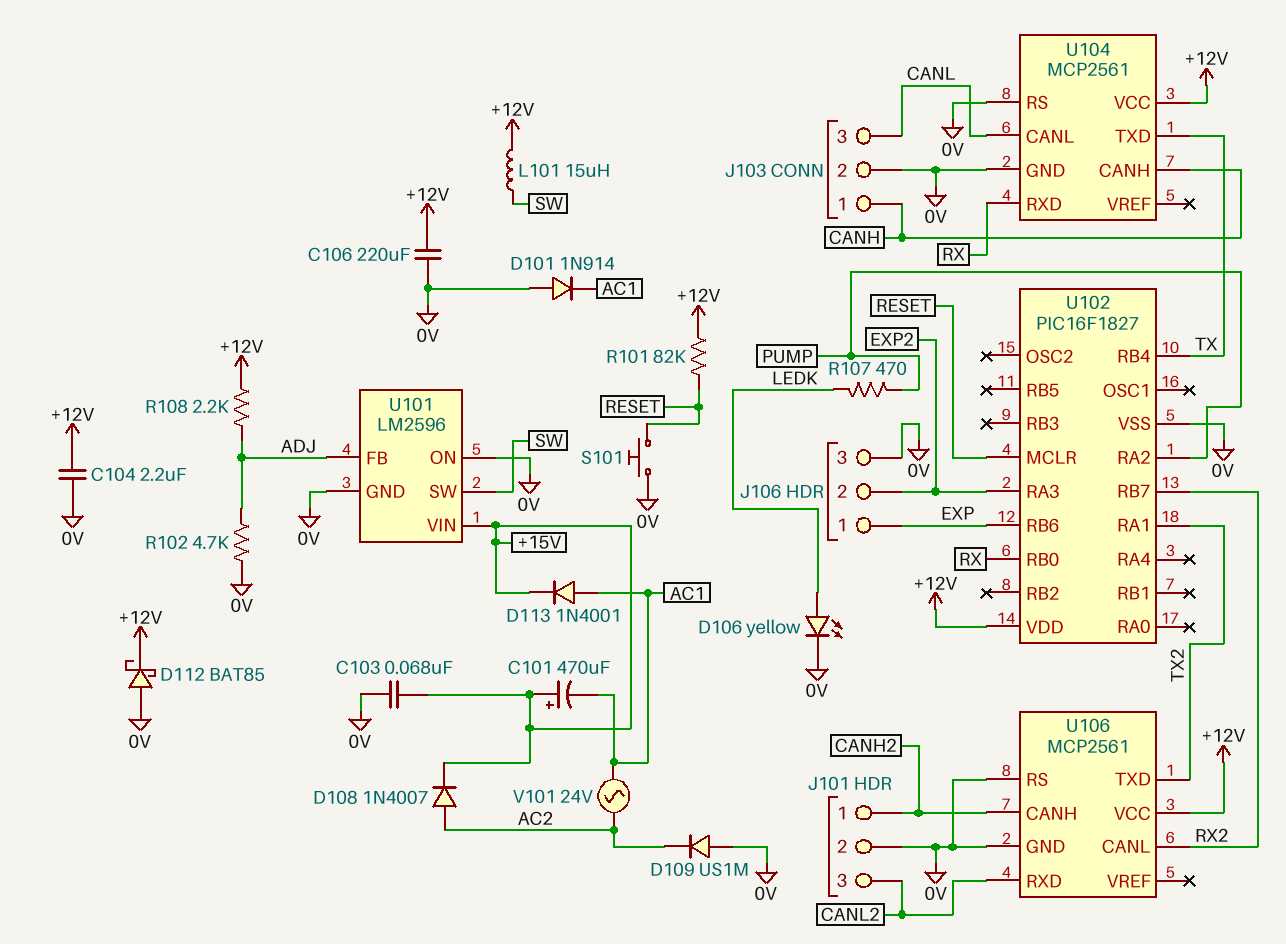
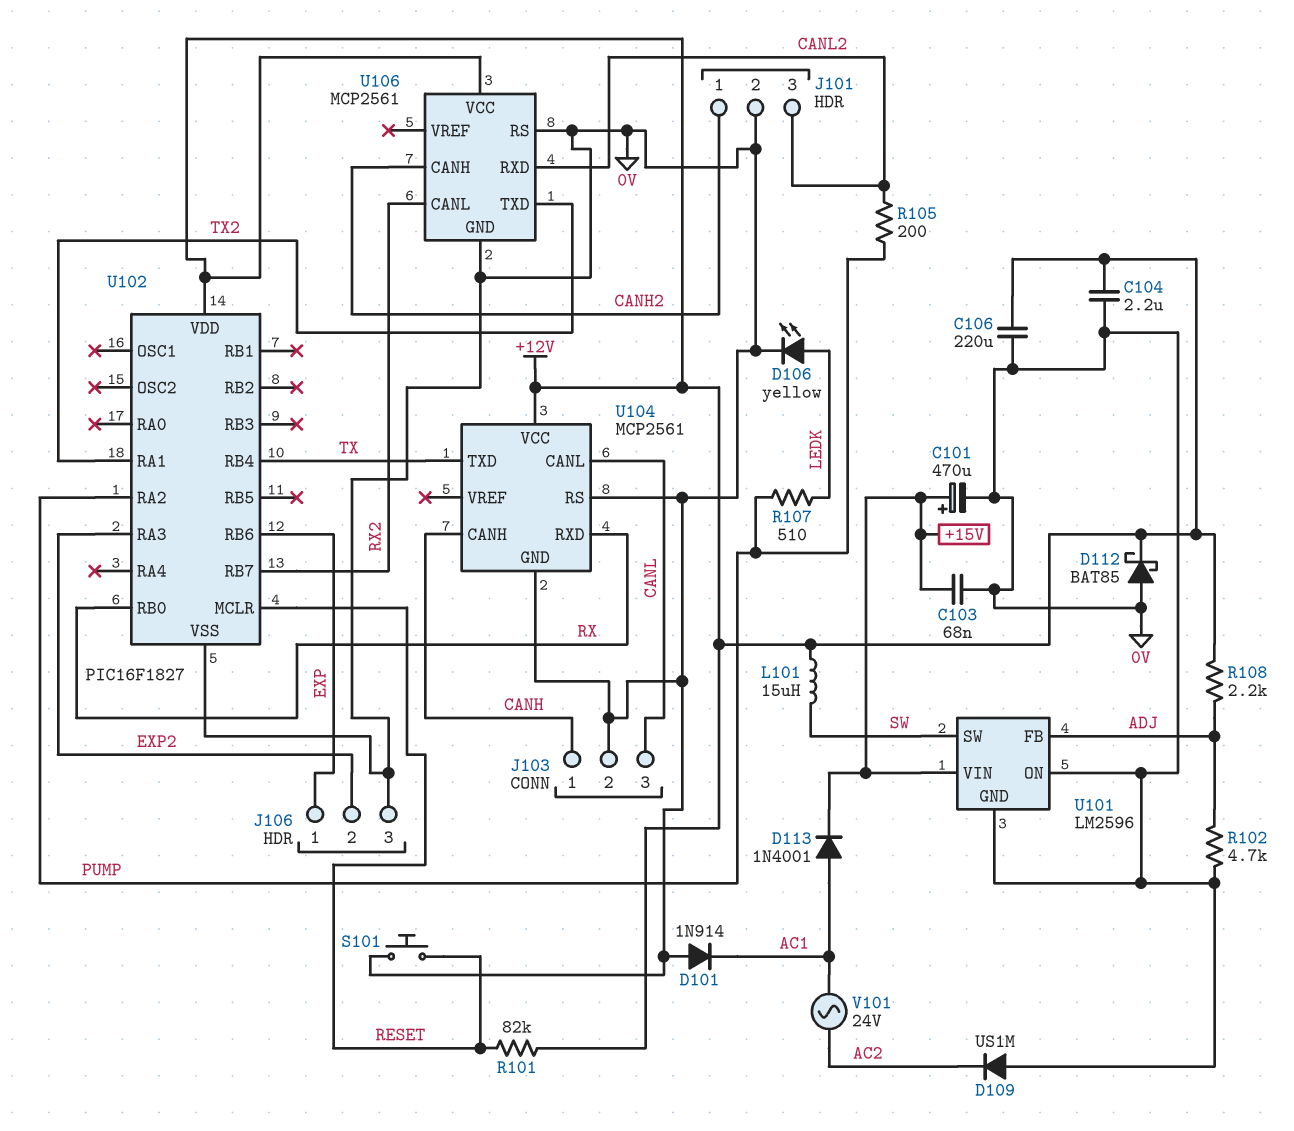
C101: 470uF (plus +15V, minus AC1) -> 470uF (plus +15V, minus 0V)
D108: diode 1N4007 (A AC2, K +15V) -> none
R105: none -> 200 (CANL2, PUMP)
R107: 470 (LEDK, PUMP) -> 510 (LEDK, PUMP)

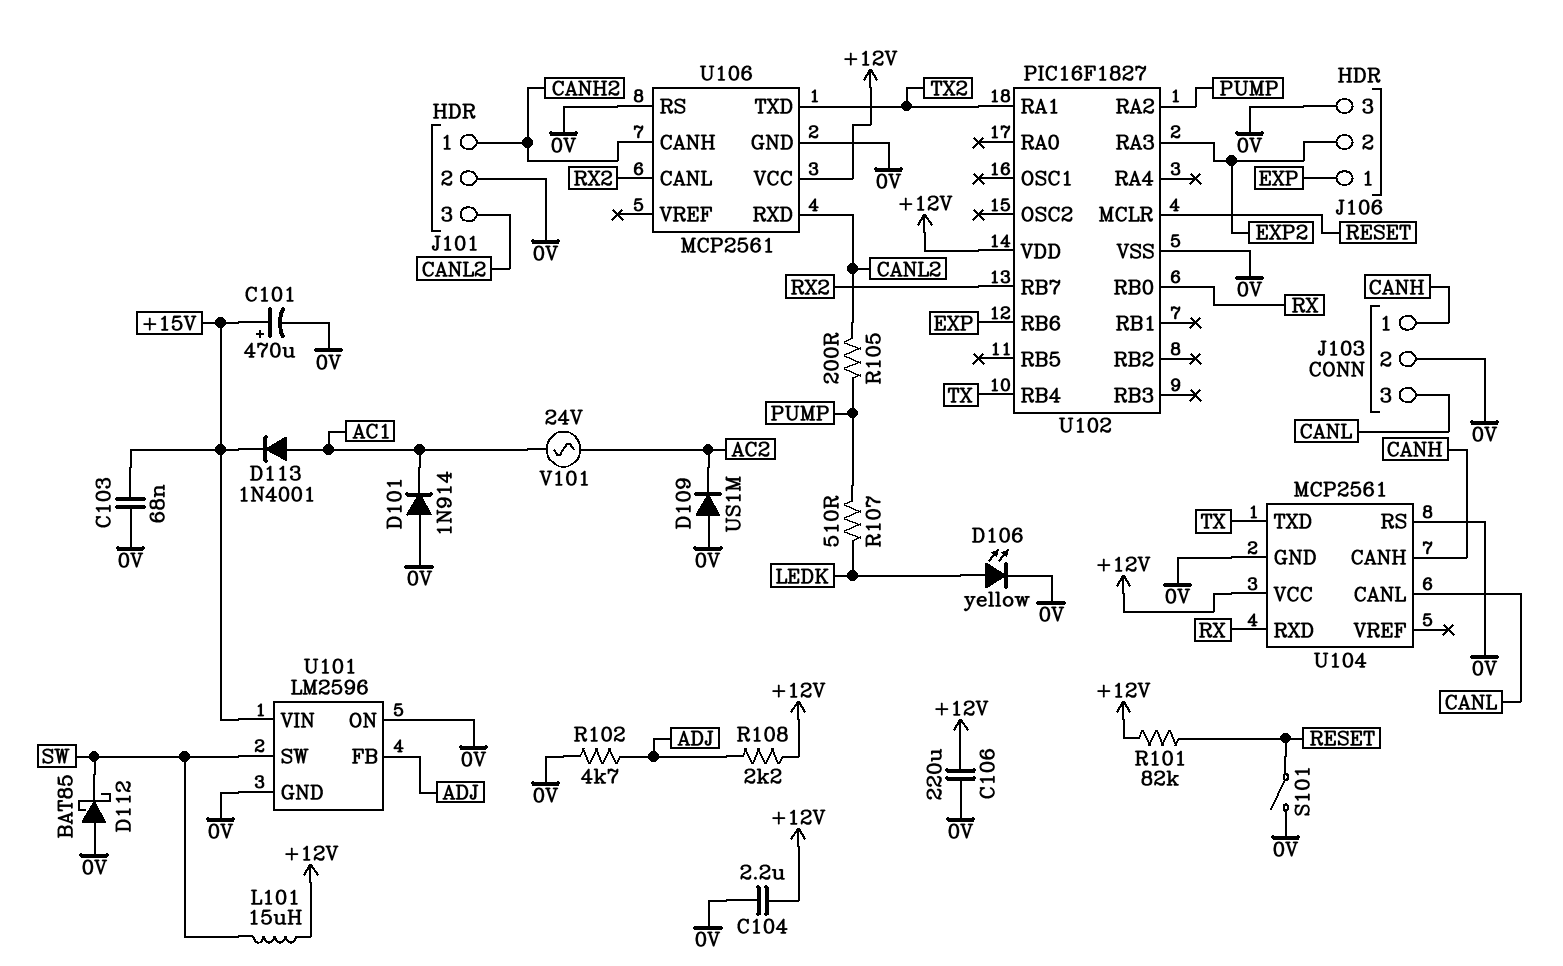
D112: schottky BAT85 (A 0V, K +12V) -> schottky BAT85 (A 0V, K SW)
S101: button (0V, RESET) -> switch (0V, RESET)

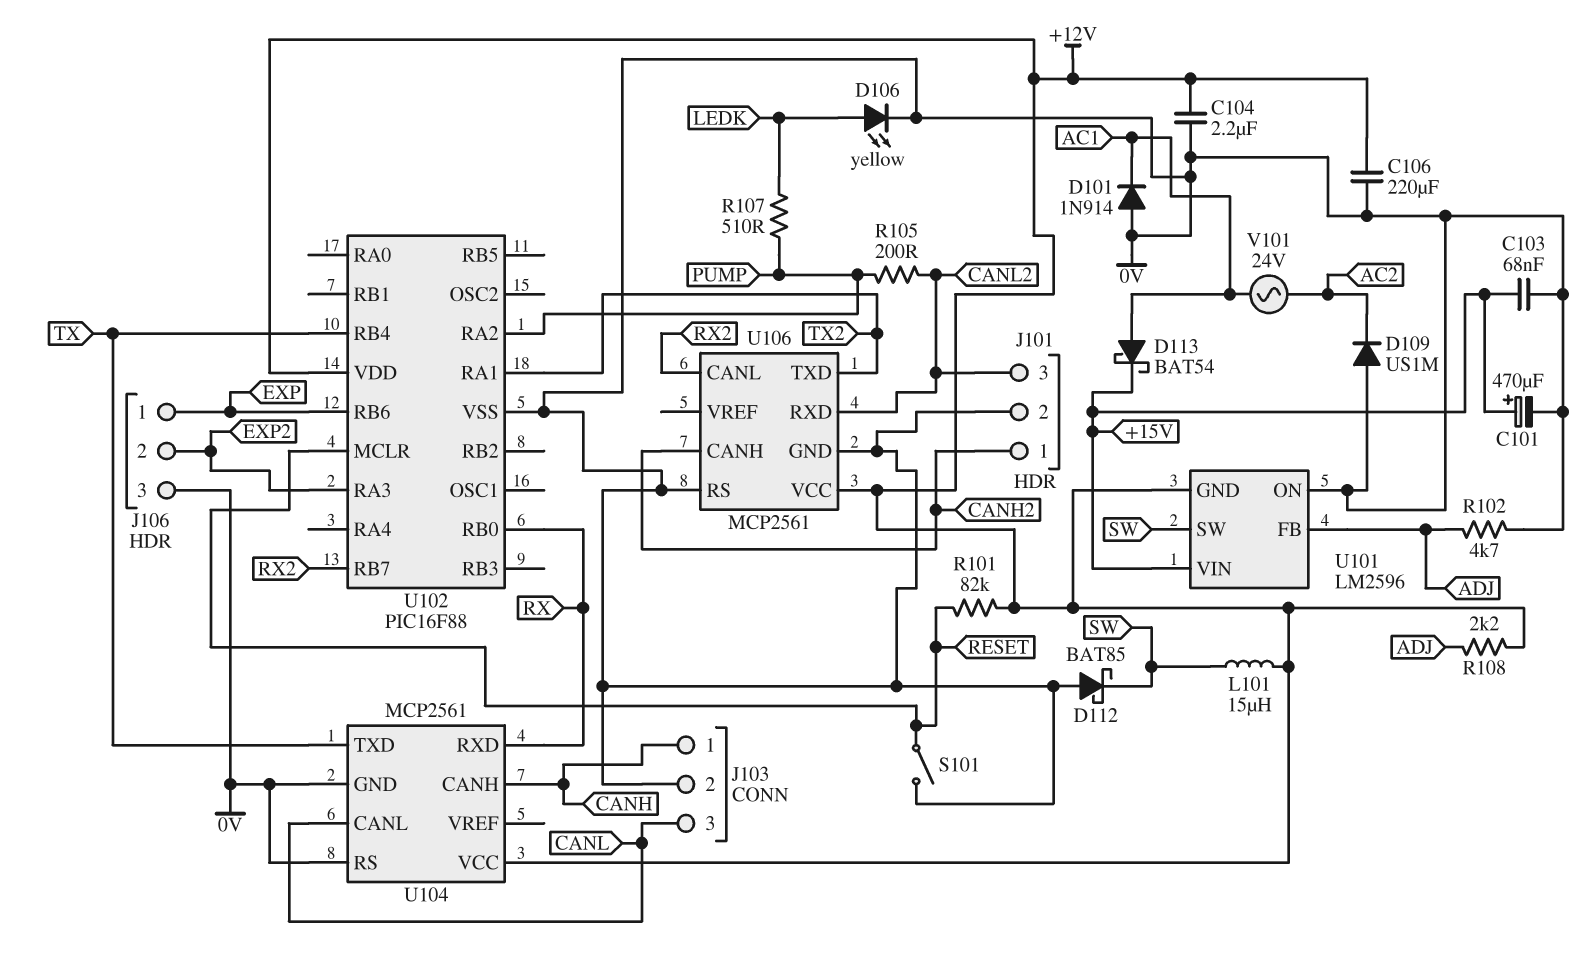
D113: diode 1N4001 (A AC1, K +15V) -> schottky BAT54 (A AC1, K +15V)
U101 pin GND: 0V -> +12V
U102: PIC16F1827 -> PIC16F88

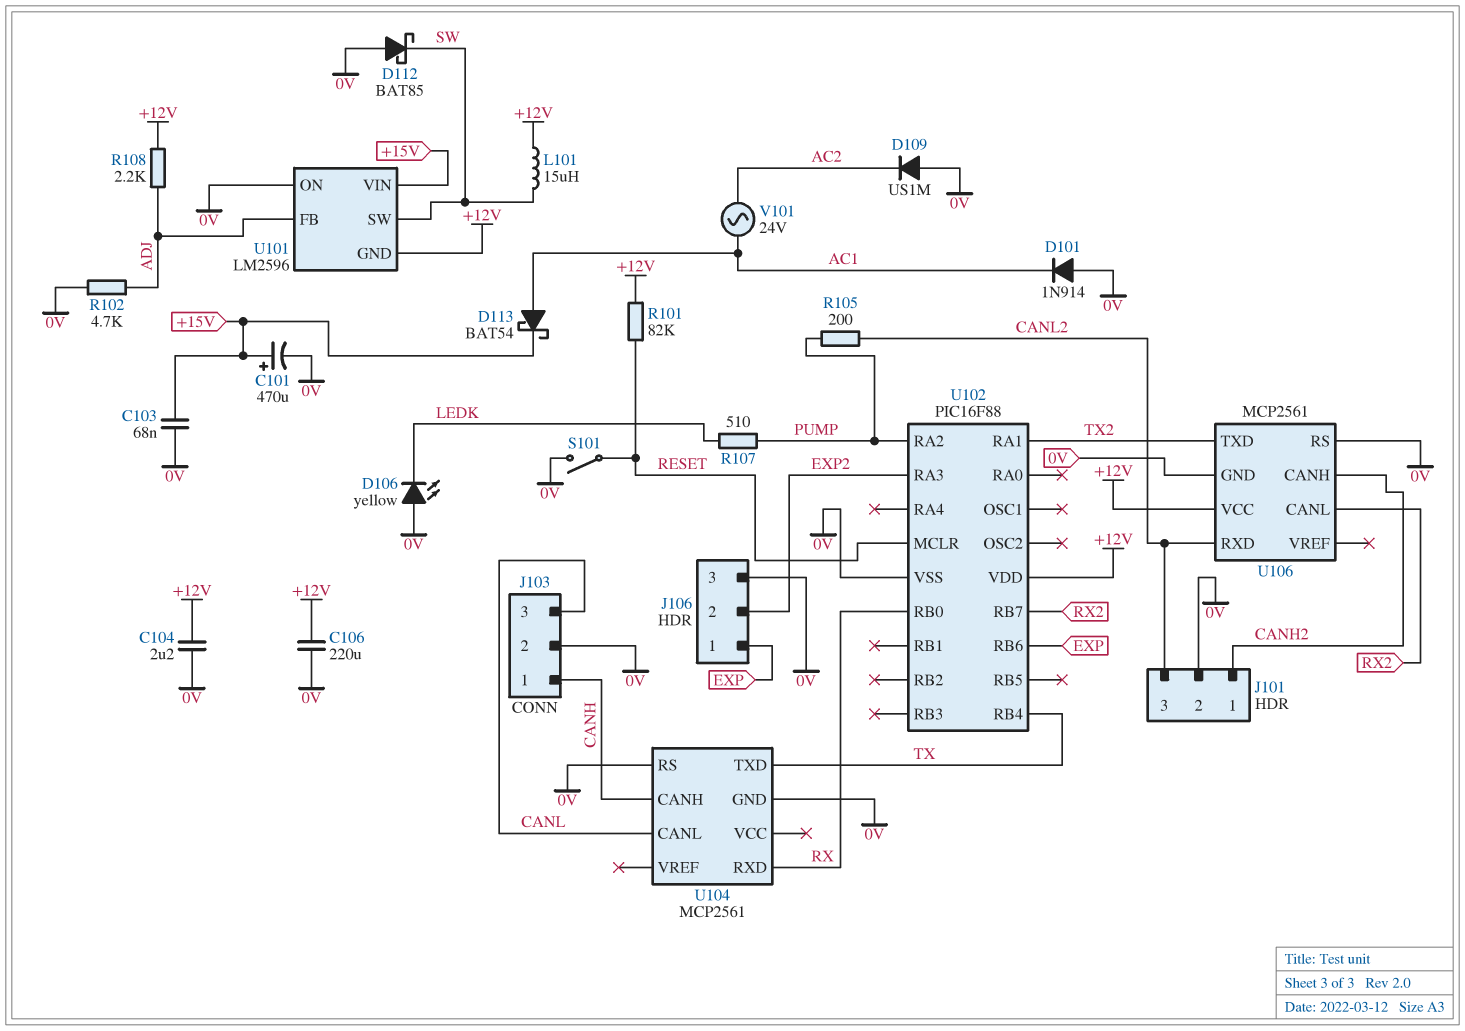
D106: LED yellow (A LEDK, K 0V) -> LED yellow (A 0V, K LEDK)
U104 pin VCC: +12V -> none

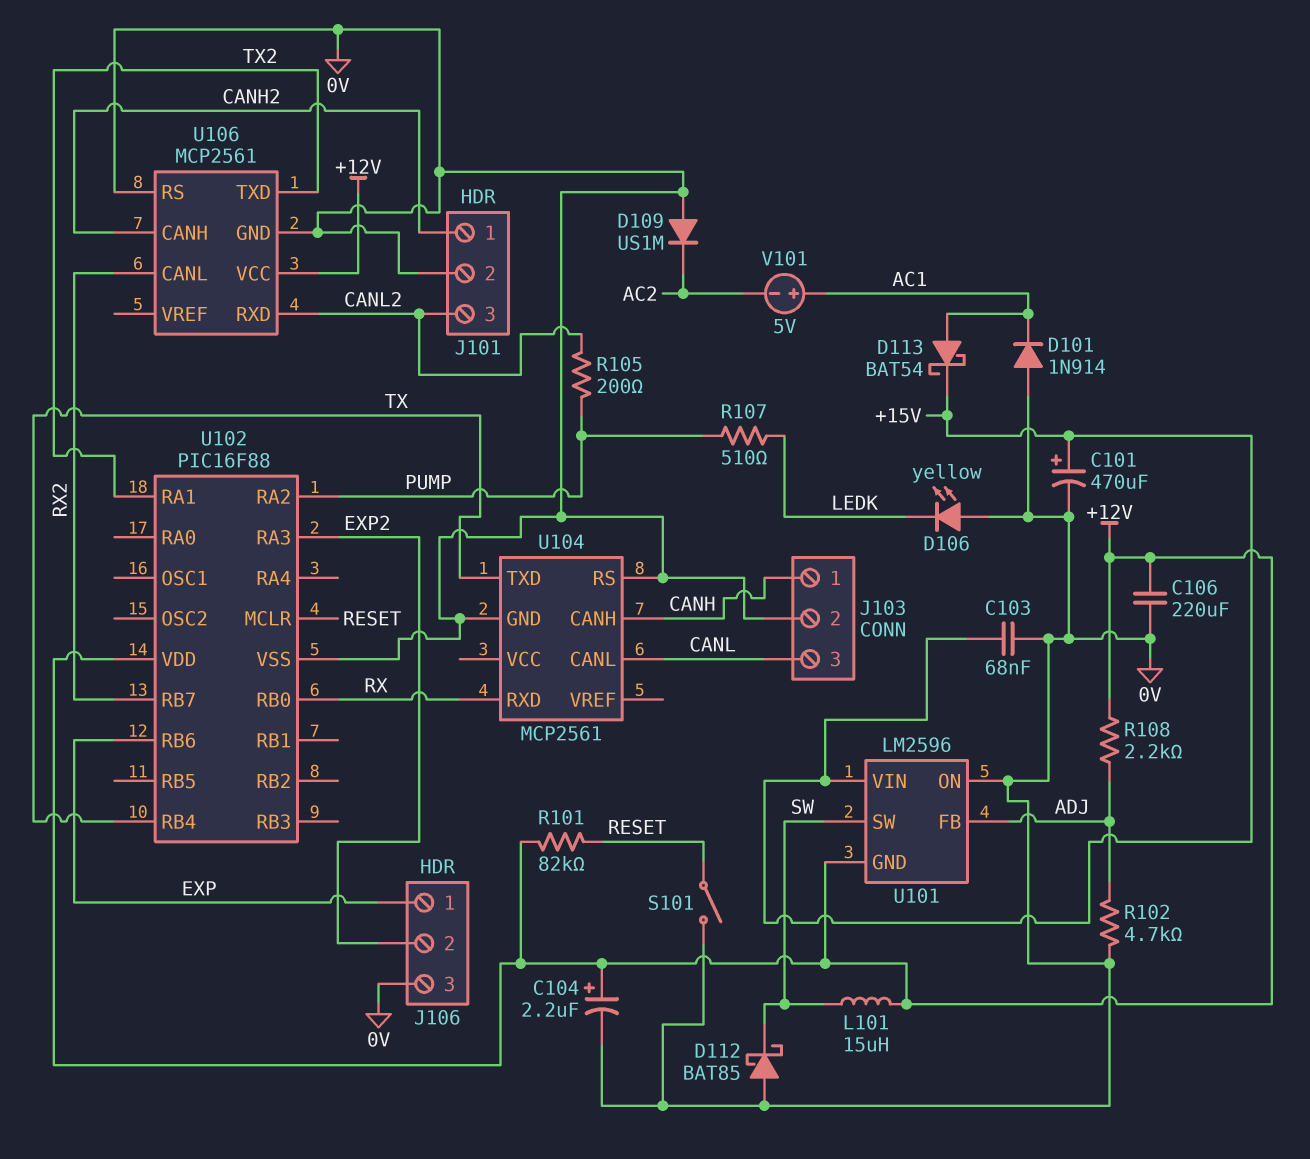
C104: 2.2uF (+12V, 0V) -> 2.2uF (plus +12V, minus 0V)
V101: AC 24V (AC1, AC2) -> 5V (plus AC1, minus AC2)

